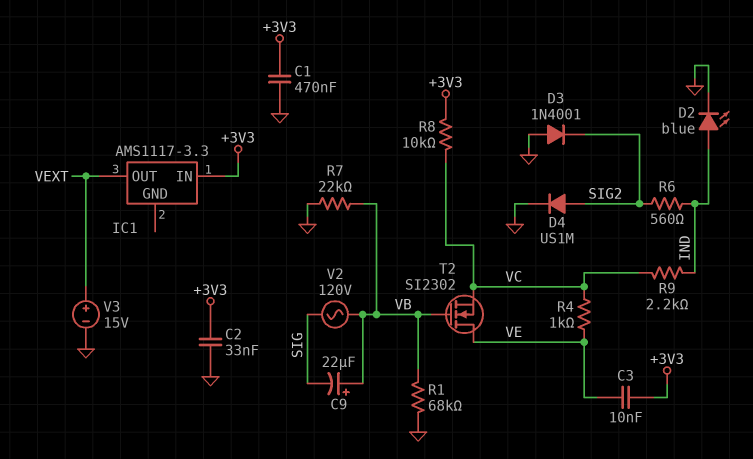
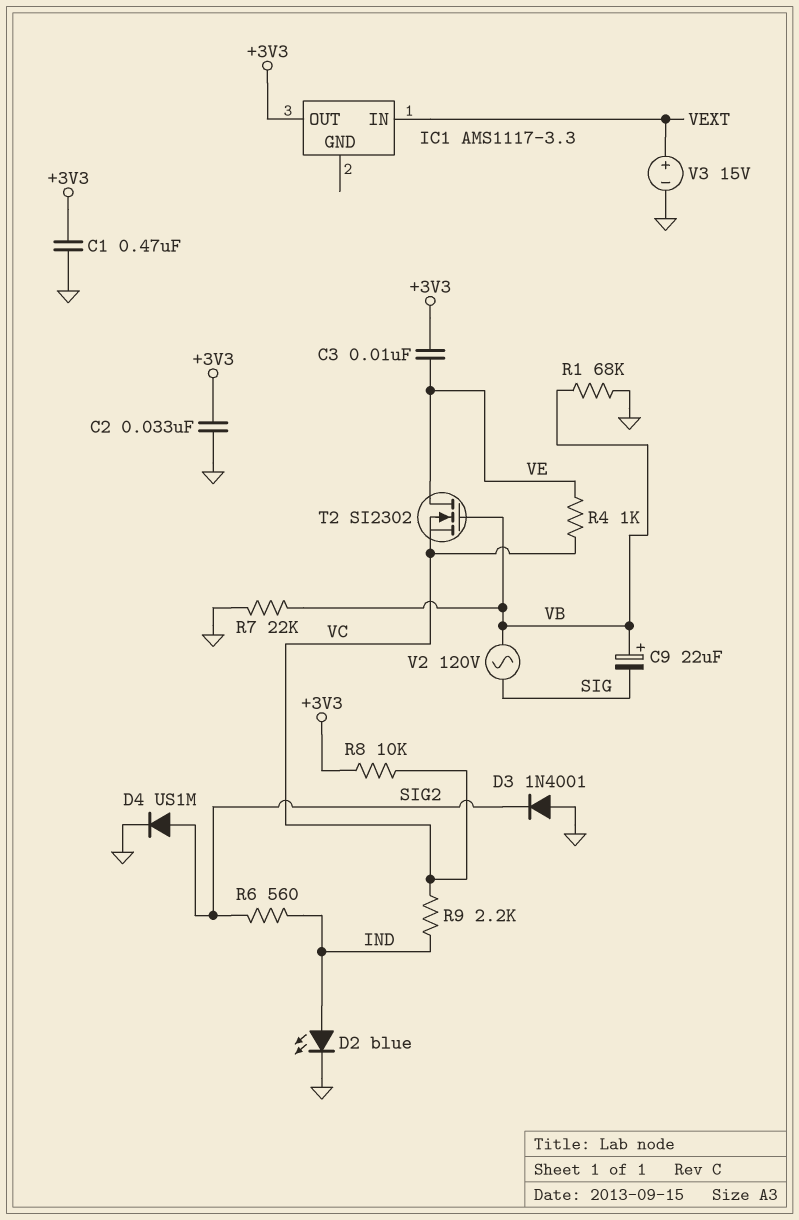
IC1 pin IN: +3V3 -> VEXT
IC1 pin OUT: VEXT -> +3V3

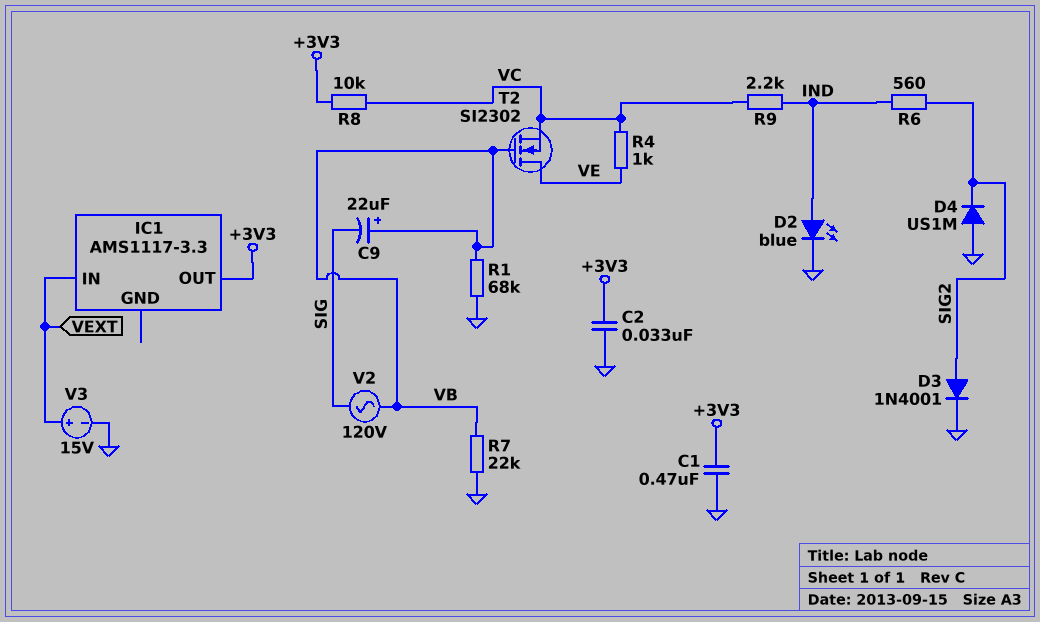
C3: 10nF (+3V3, VE) -> none
D3: diode 1N4001 (A GND, K SIG2) -> diode 1N4001 (A SIG2, K GND)
D4: diode US1M (A SIG2, K GND) -> diode US1M (A GND, K SIG2)

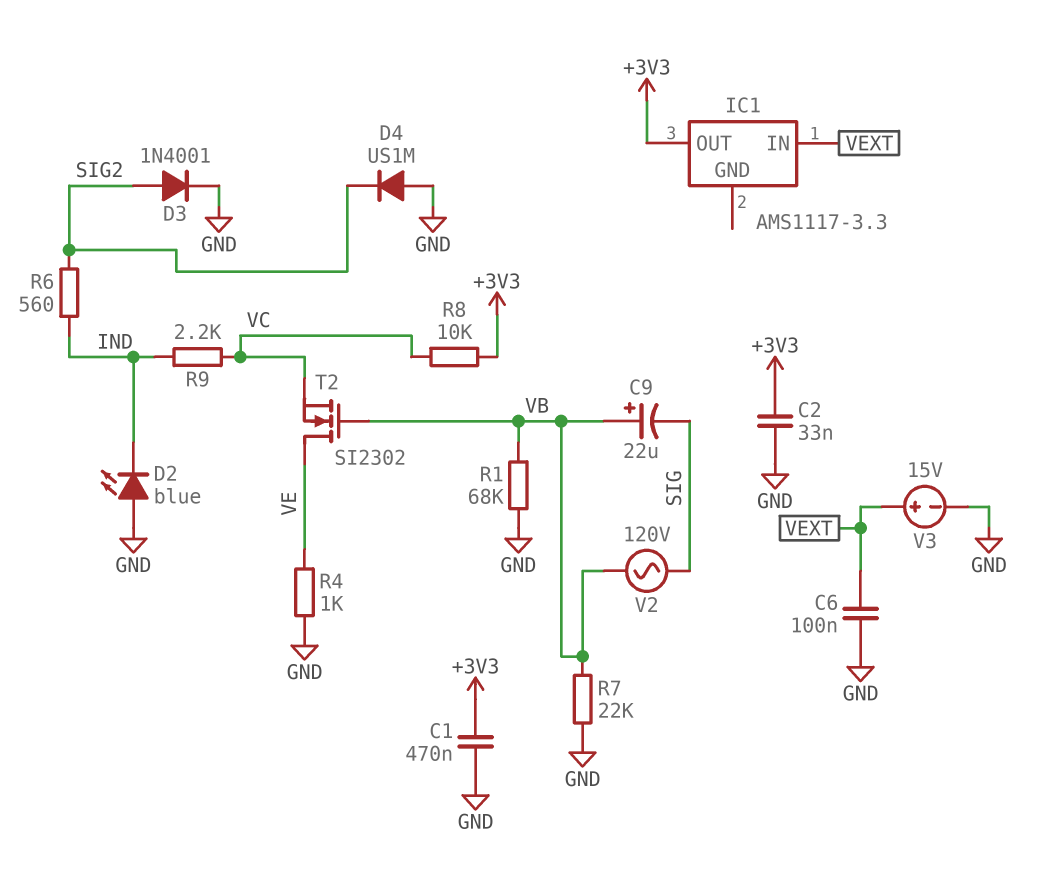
C6: none -> 100nF (GND, VEXT)
D2: LED blue (A IND, K GND) -> LED blue (A GND, K IND)
R4: 1k (VC, VE) -> 1k (GND, VE)

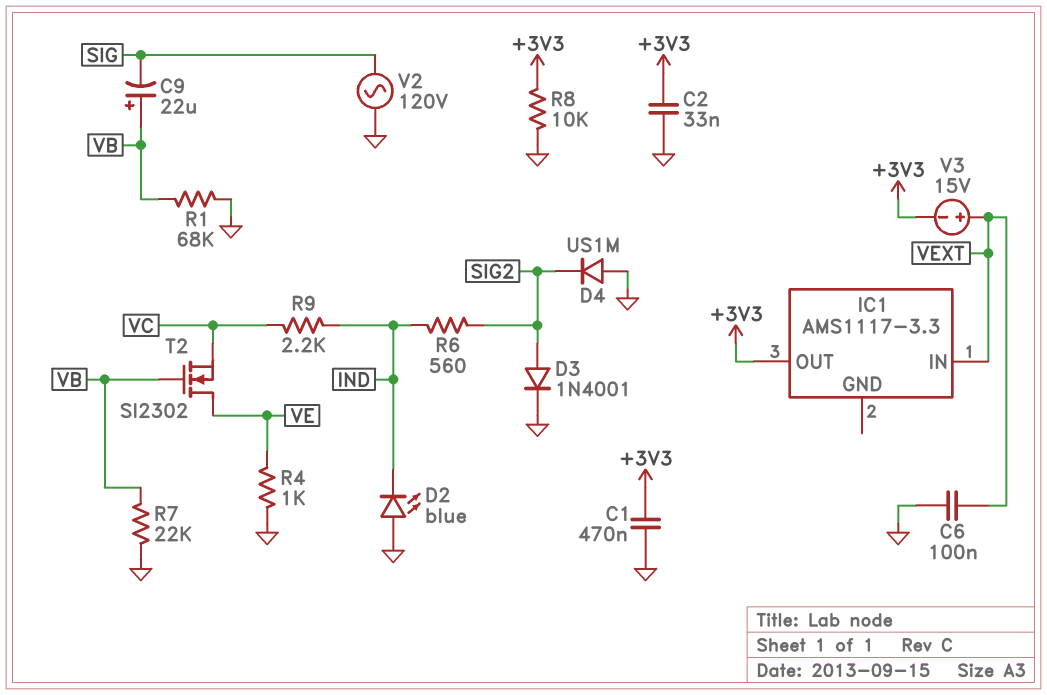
R8: 10k (+3V3, VC) -> 10k (+3V3, GND)
V2: AC 120V (SIG, VB) -> AC 120V (GND, SIG)
V3: 15V (plus VEXT, minus GND) -> 15V (plus VEXT, minus +3V3)

